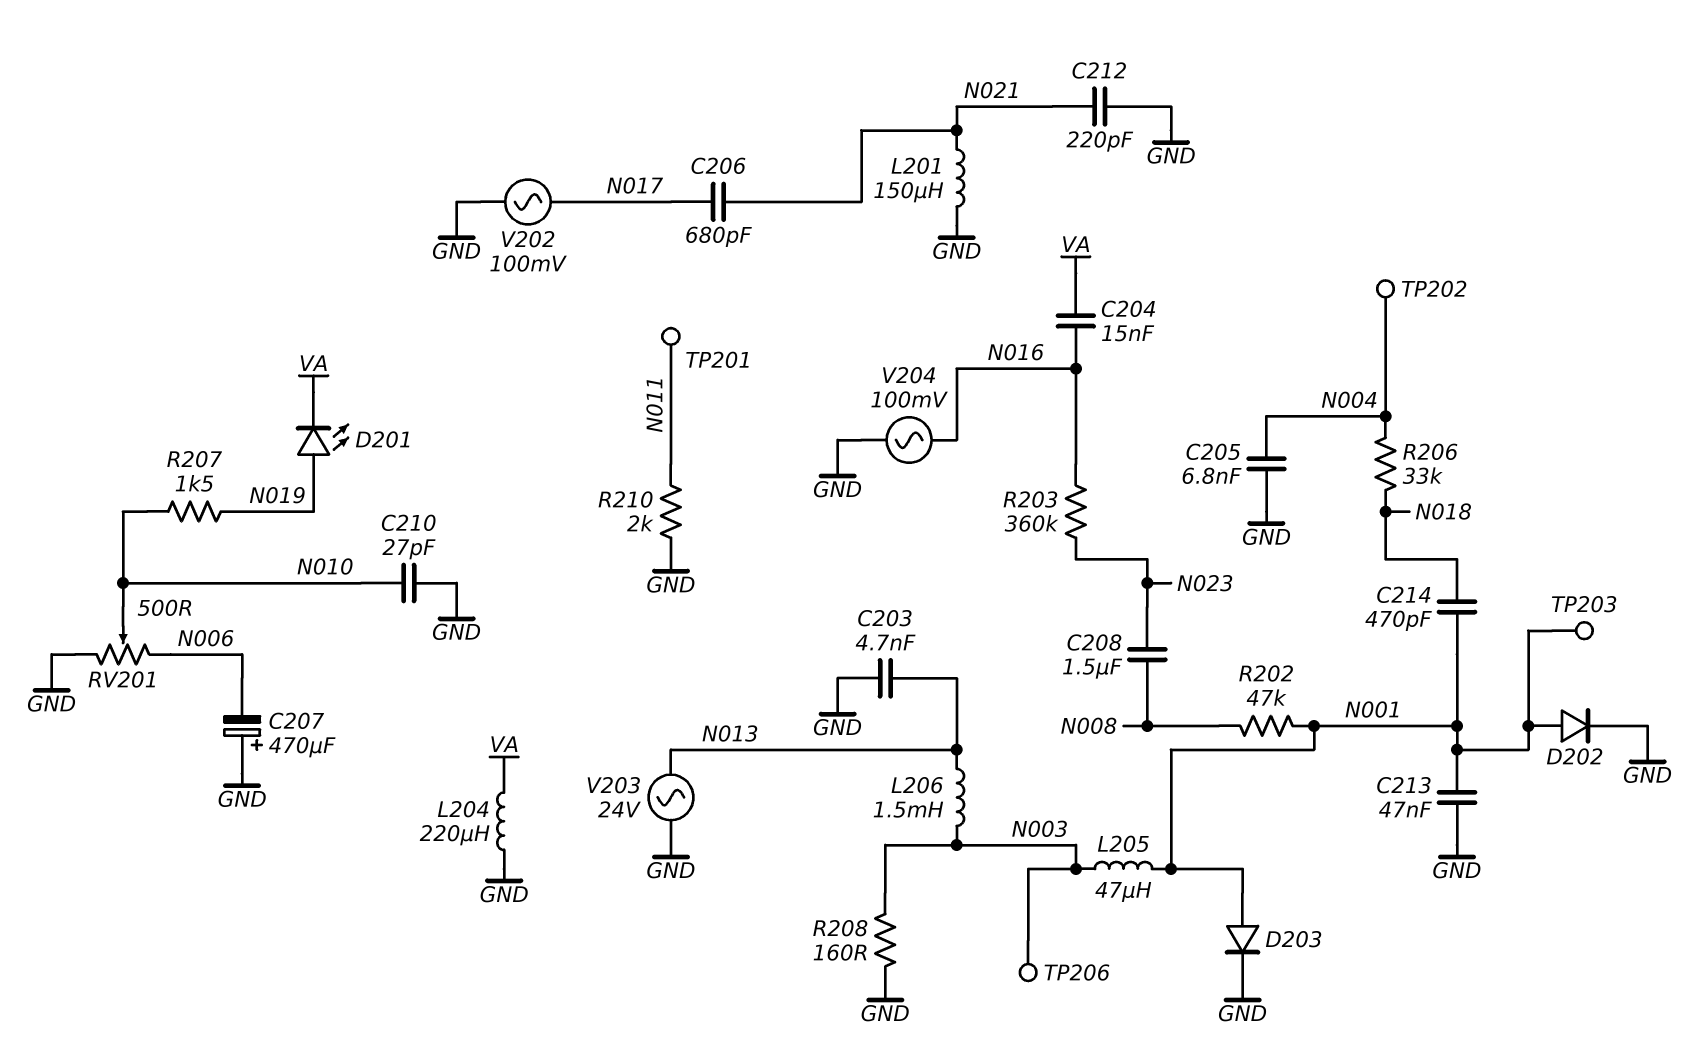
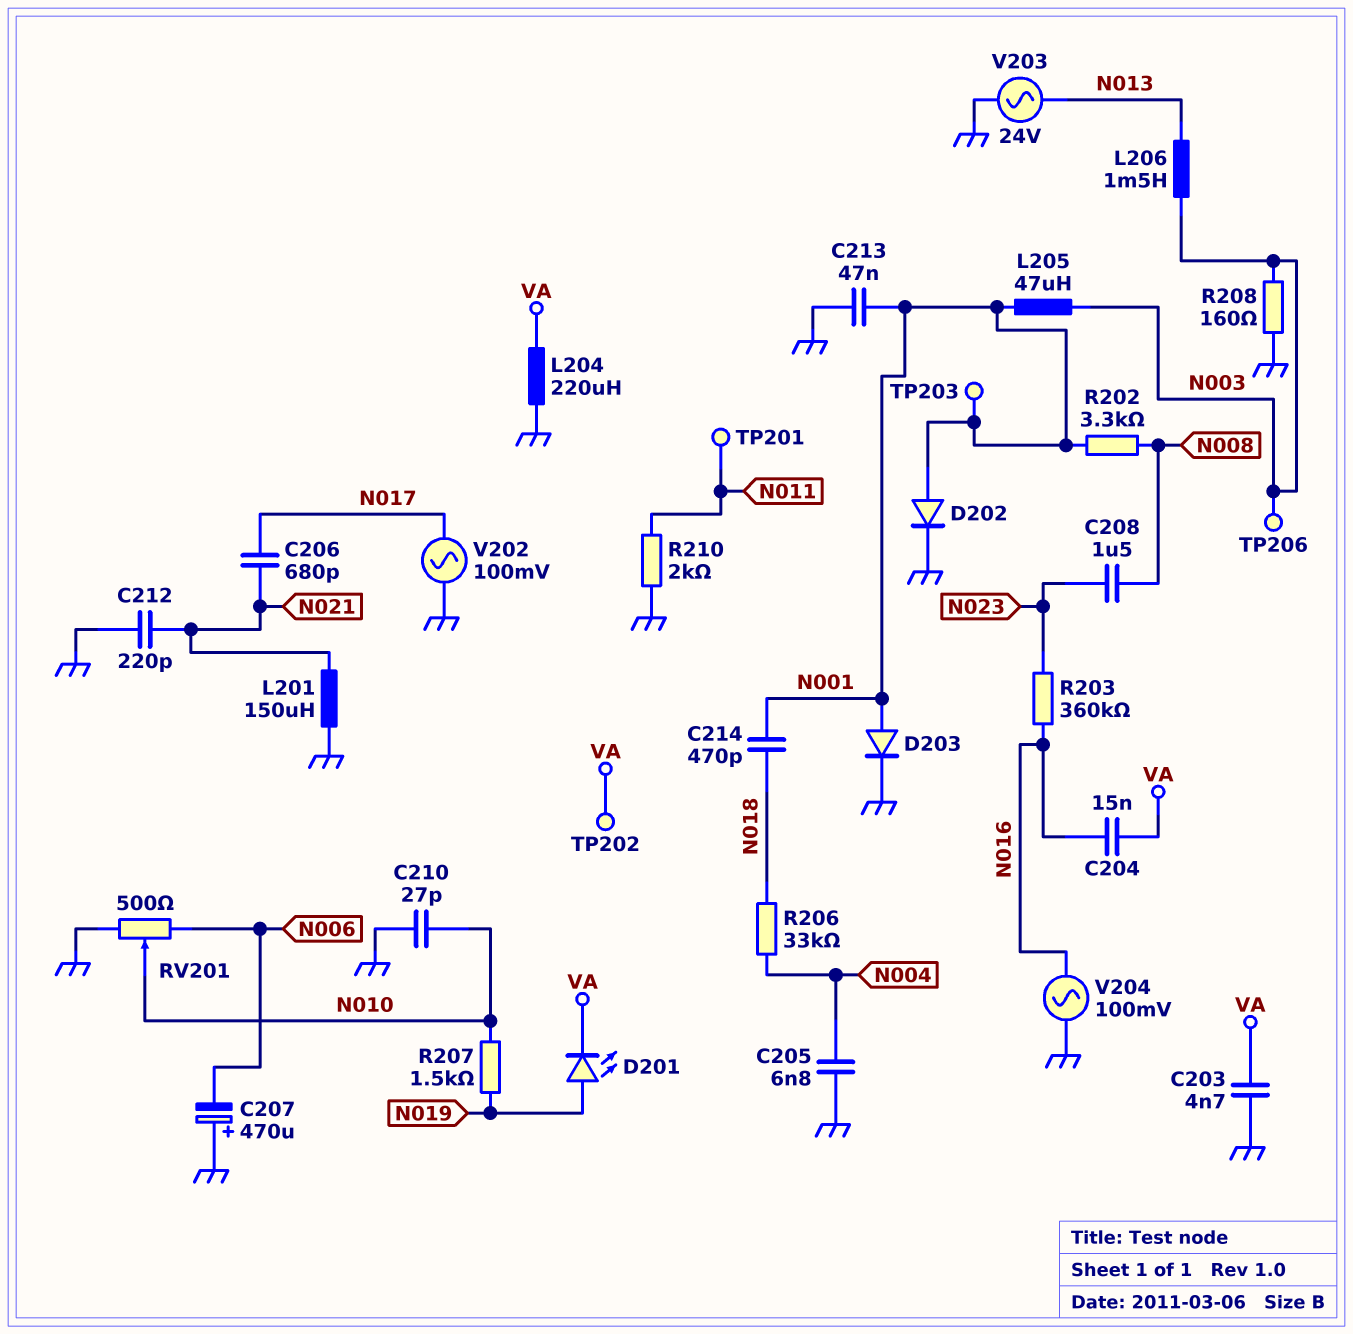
C203: 4.7nF (GND, N013) -> 4.7nF (GND, VA)
R202: 47k (N001, N008) -> 3.3k (N001, N008)
TP202: test point (N004) -> test point (VA)

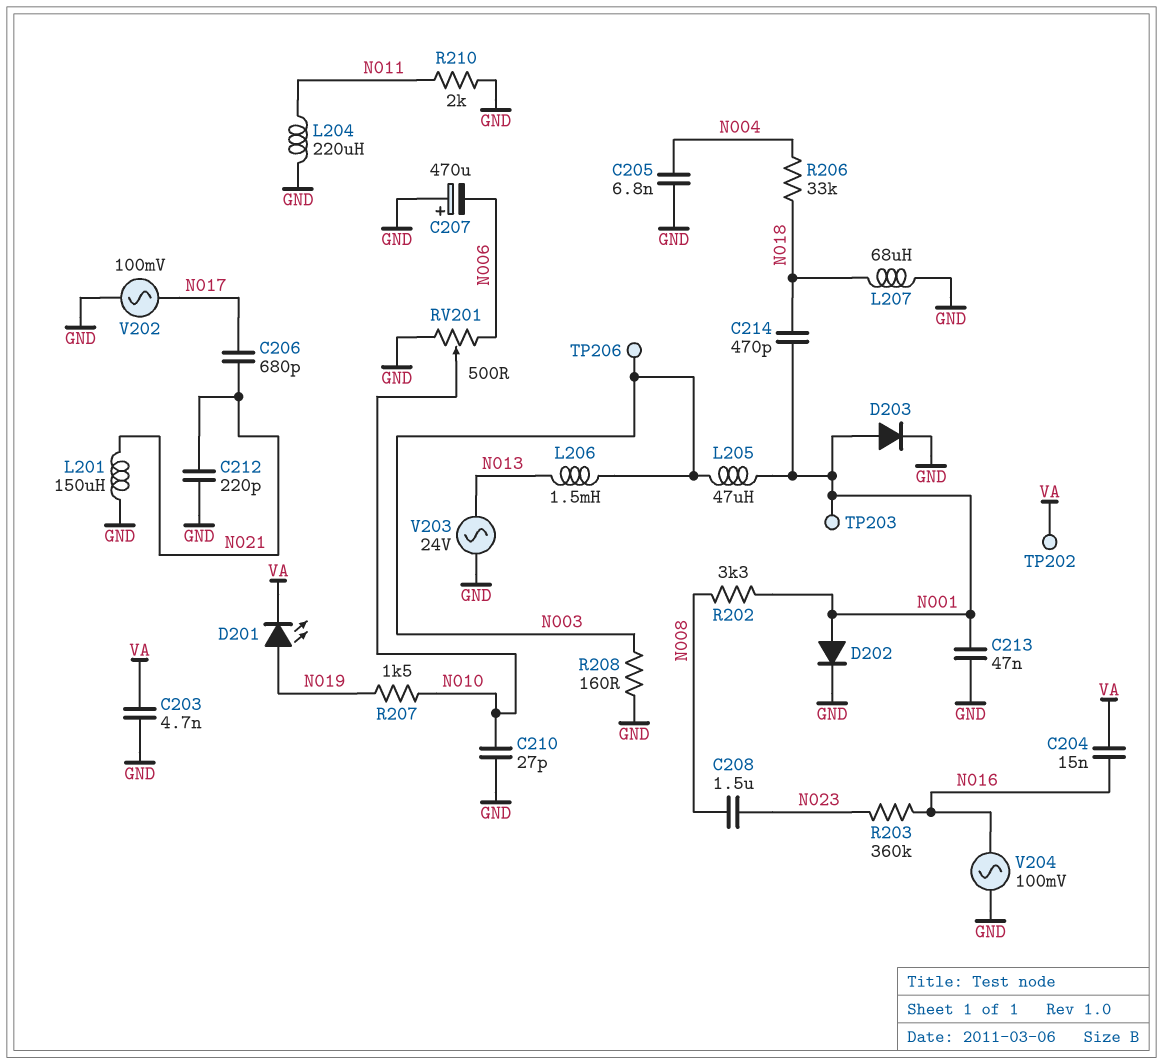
L204: 220uH (GND, VA) -> 220uH (GND, N011)
L207: none -> 68uH (GND, N018)
TP201: test point (N011) -> none

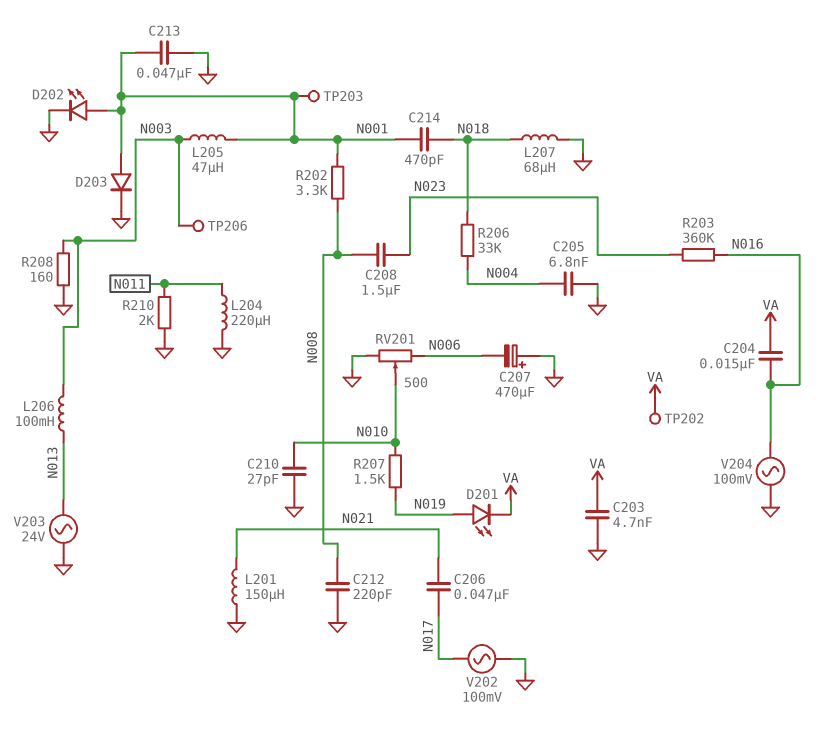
C206: 680pF (N017, N021) -> 47nF (N017, N021)
C212: 220pF (GND, N021) -> 220pF (GND, N008)
D202: diode (A N001, K GND) -> LED (A N001, K GND)
L206: 1.5mH (N003, N013) -> 100mH (N003, N013)

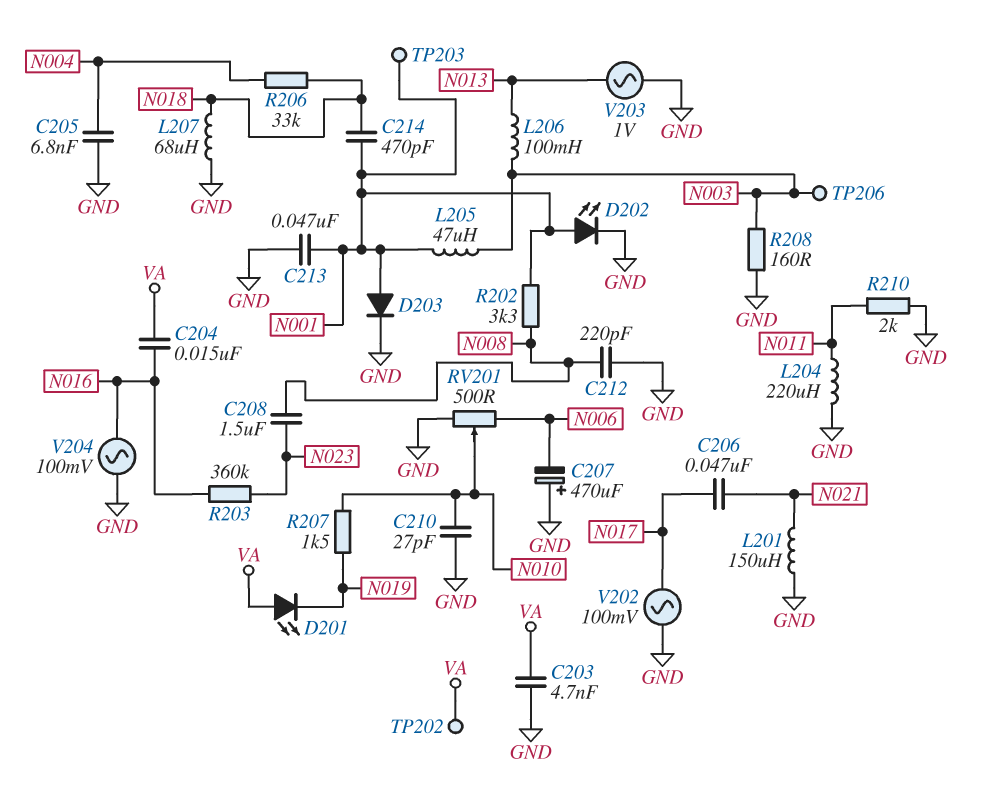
D201: LED (A N019, K VA) -> LED (A VA, K N019)
V203: AC 24V (GND, N013) -> AC 1V (GND, N013)

